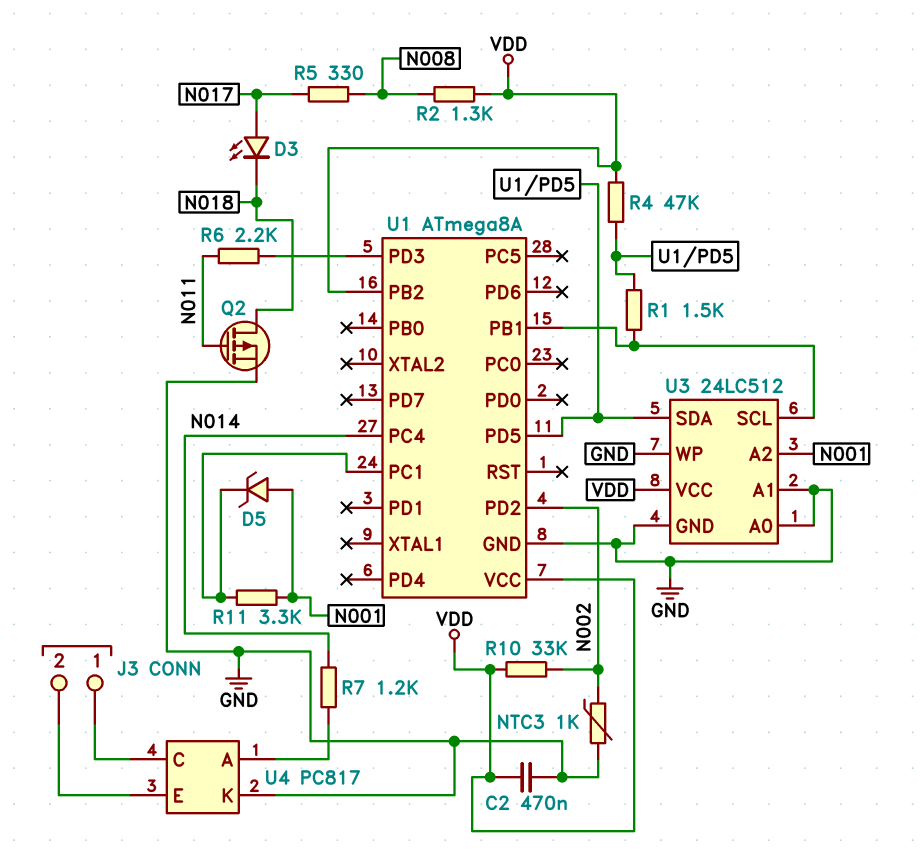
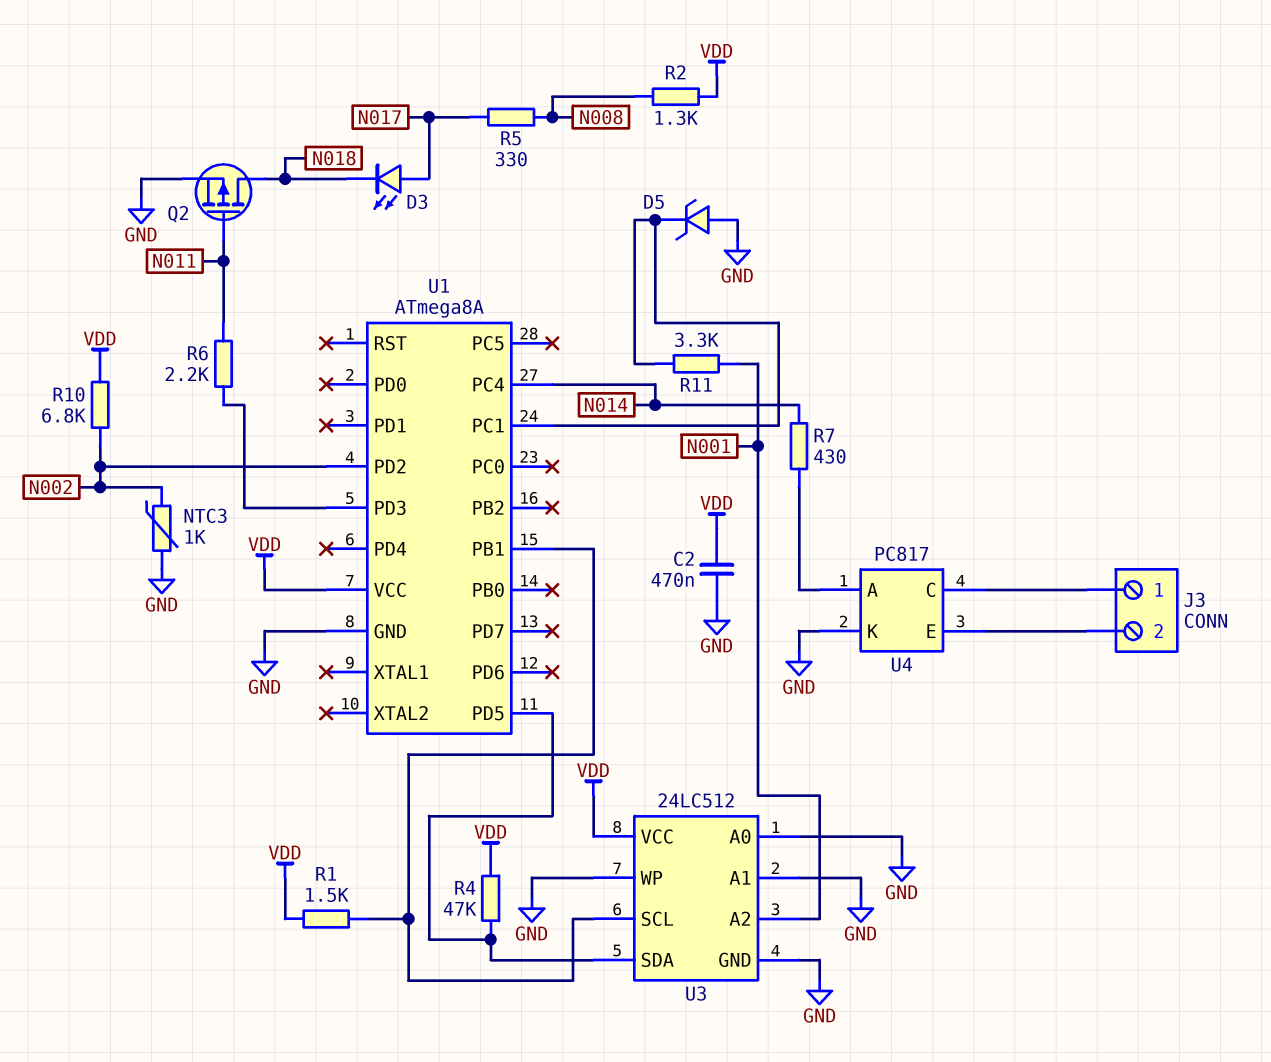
D5: zener (A N001, K U1/PC1) -> zener (A GND, K U1/PC1)
R1: 1.5k (U1/PB1, U1/PD5) -> 1.5k (U1/PB1, VDD)
R7: 1.2k (N014, U4/A) -> 430 (N014, U4/A)
R10: 33k (N002, VDD) -> 6.8k (N002, VDD)
U1 pin PB2: VDD -> none

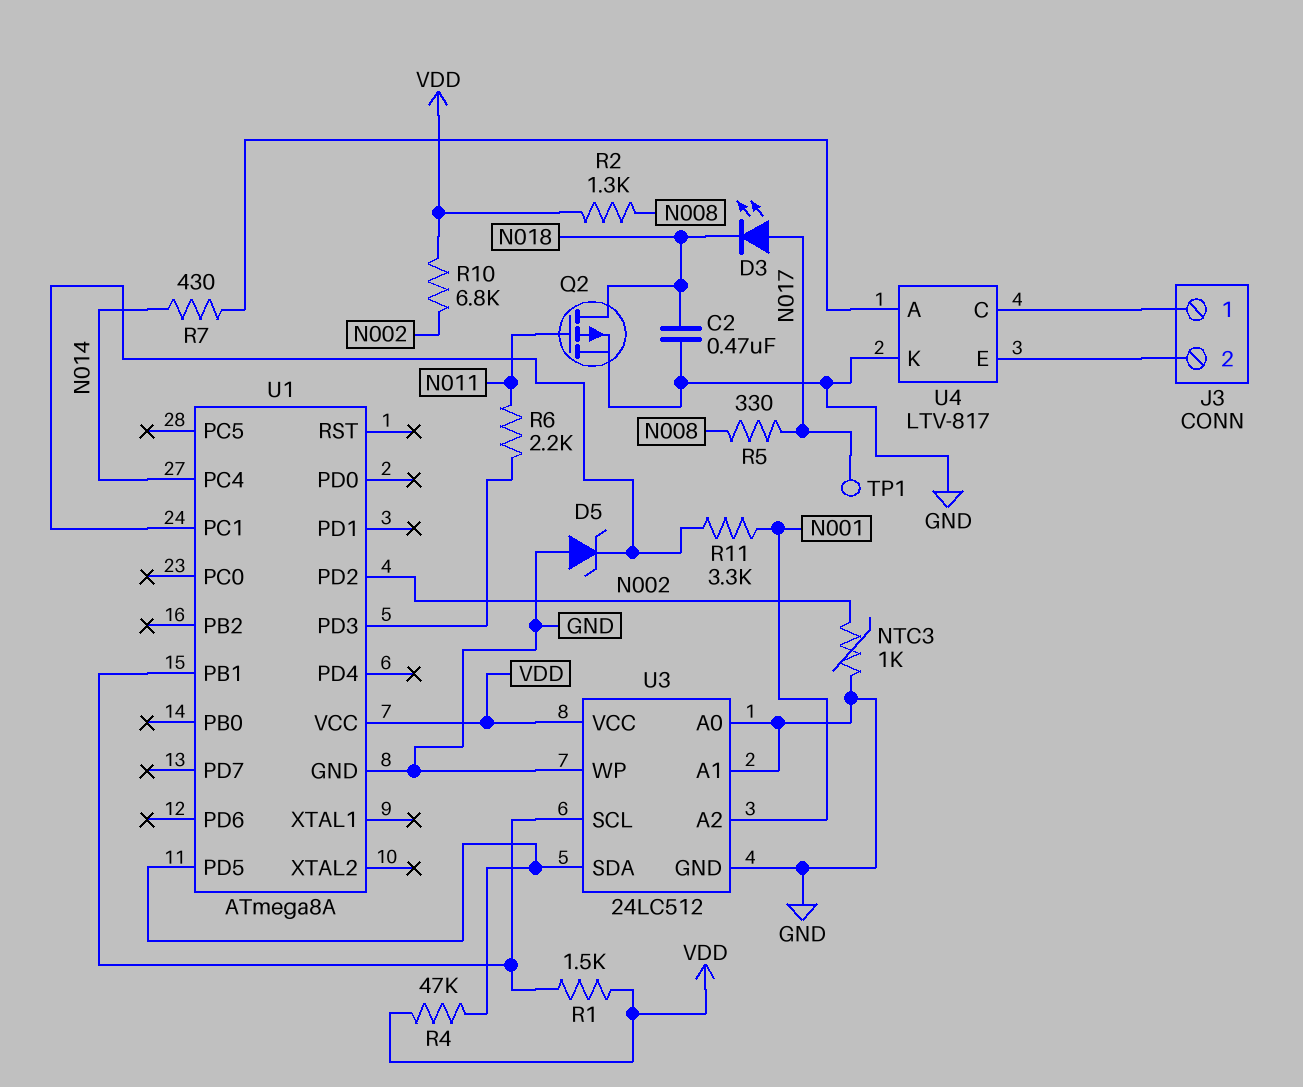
C2: 470nF (GND, VDD) -> 470nF (GND, N018)
TP1: none -> test point (N017)
U4: PC817 -> LTV-817

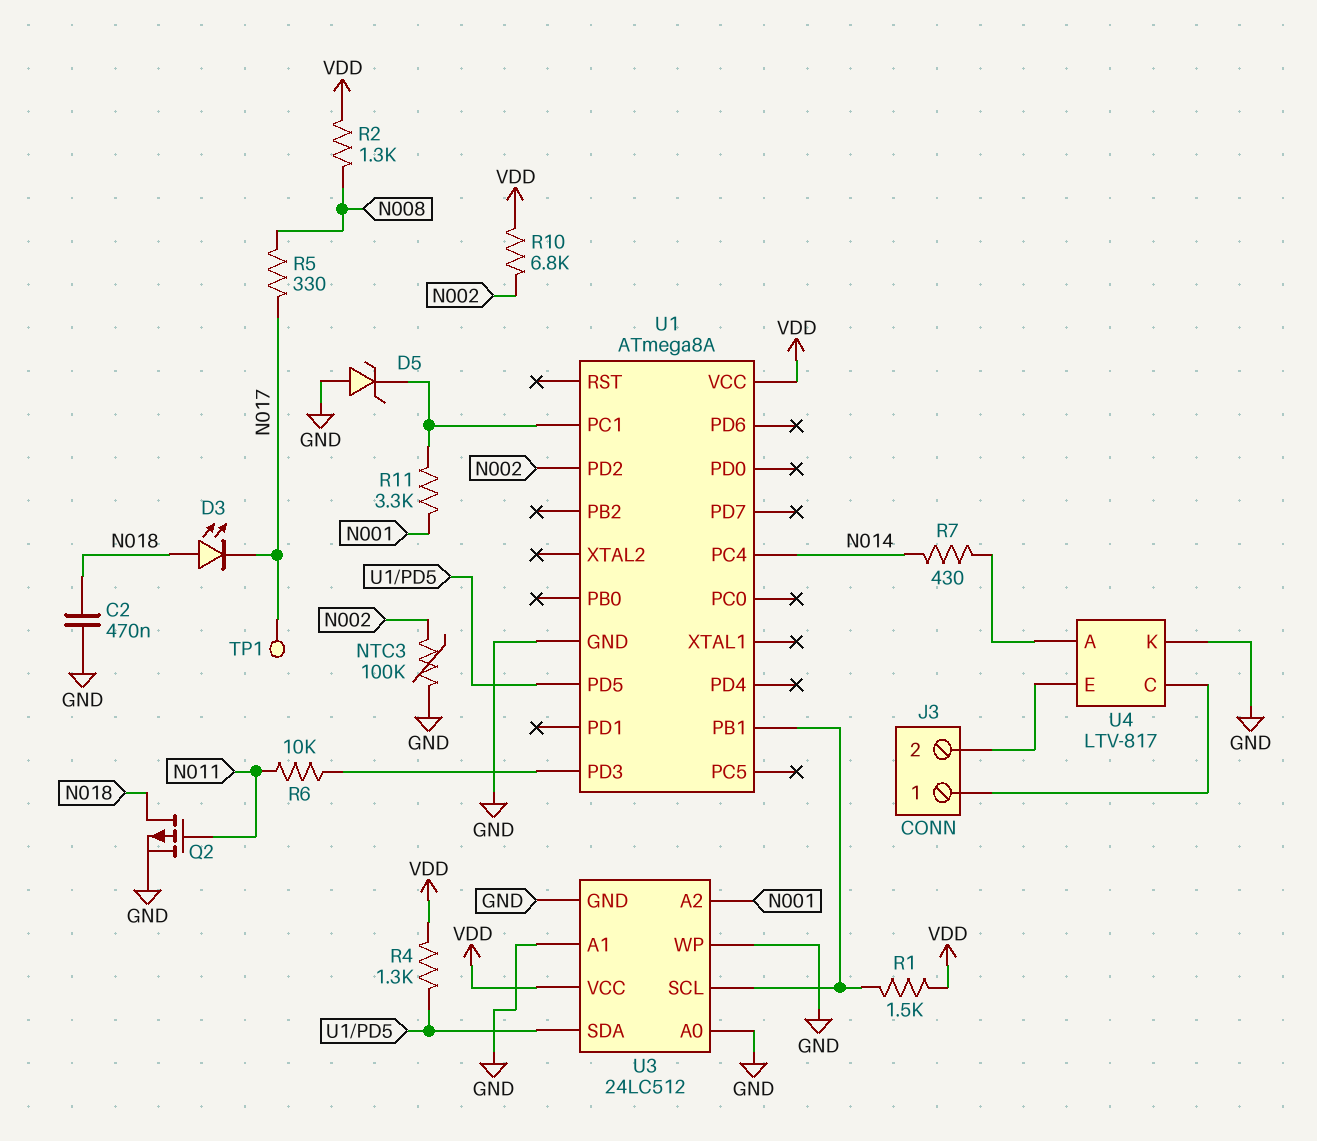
D3: LED (A N017, K N018) -> LED (A N018, K N017)
NTC3: 1k (GND, N002) -> 100k (GND, N002)
R4: 47k (U1/PD5, VDD) -> 1.3k (U1/PD5, VDD)
R6: 2.2k (N011, U1/PD3) -> 10k (N011, U1/PD3)

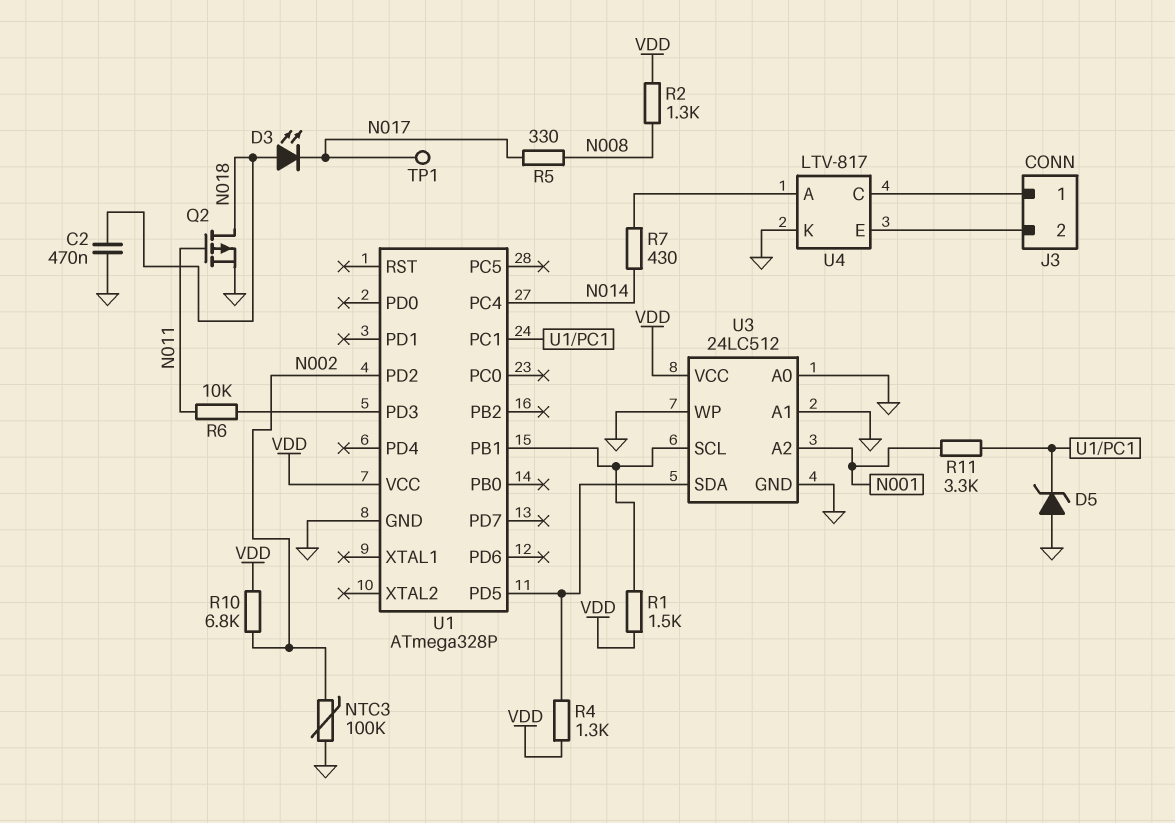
U1: ATmega8A -> ATmega328P

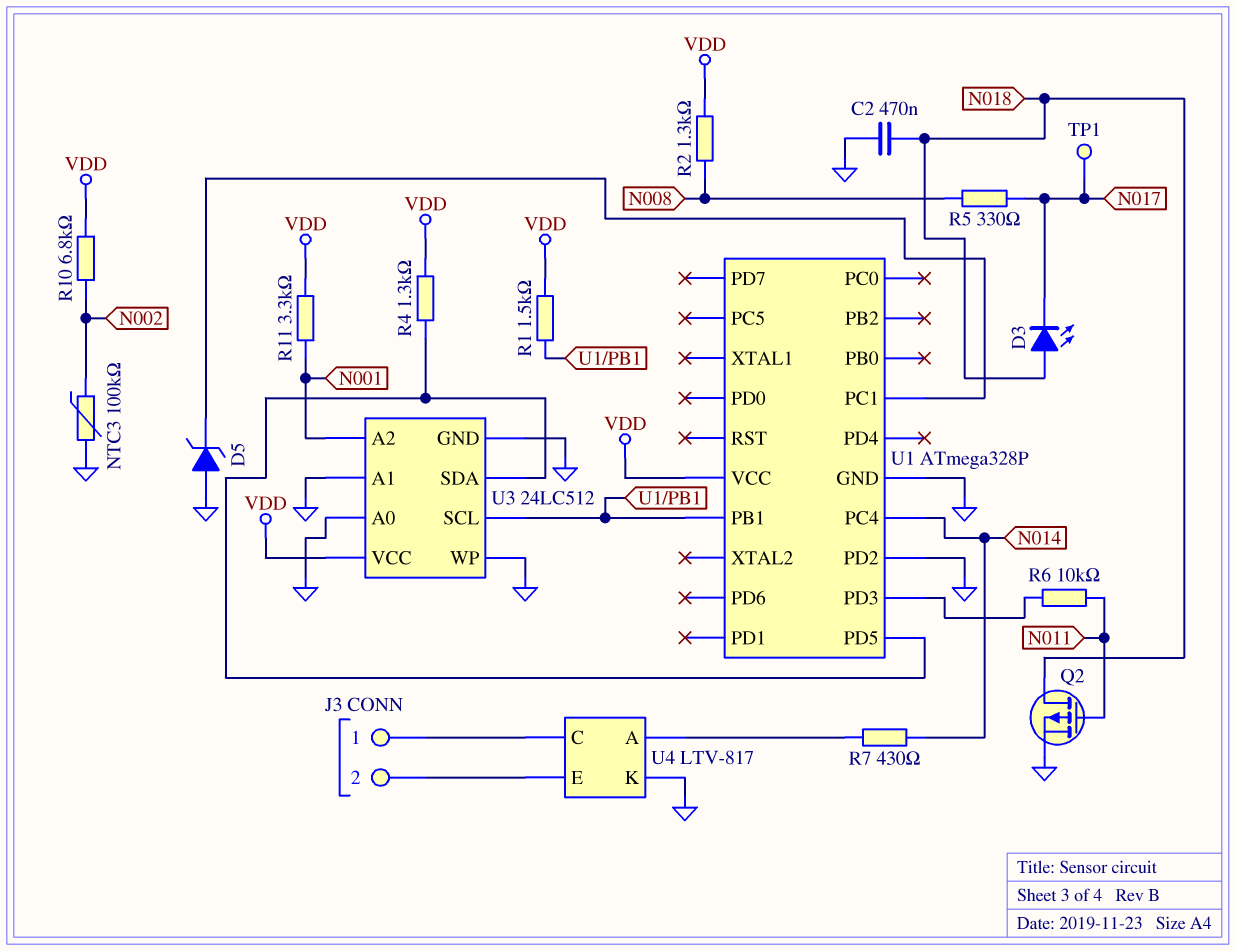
R11: 3.3k (N001, U1/PC1) -> 3.3k (N001, VDD)
U1 pin PD2: N002 -> GND

